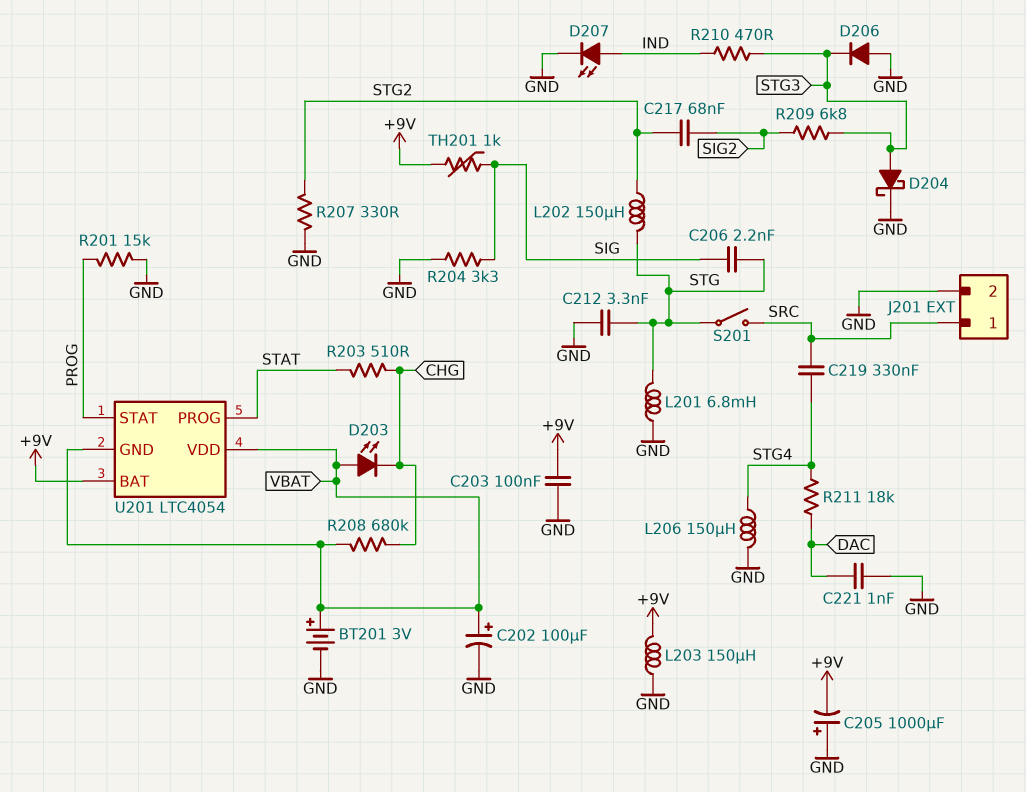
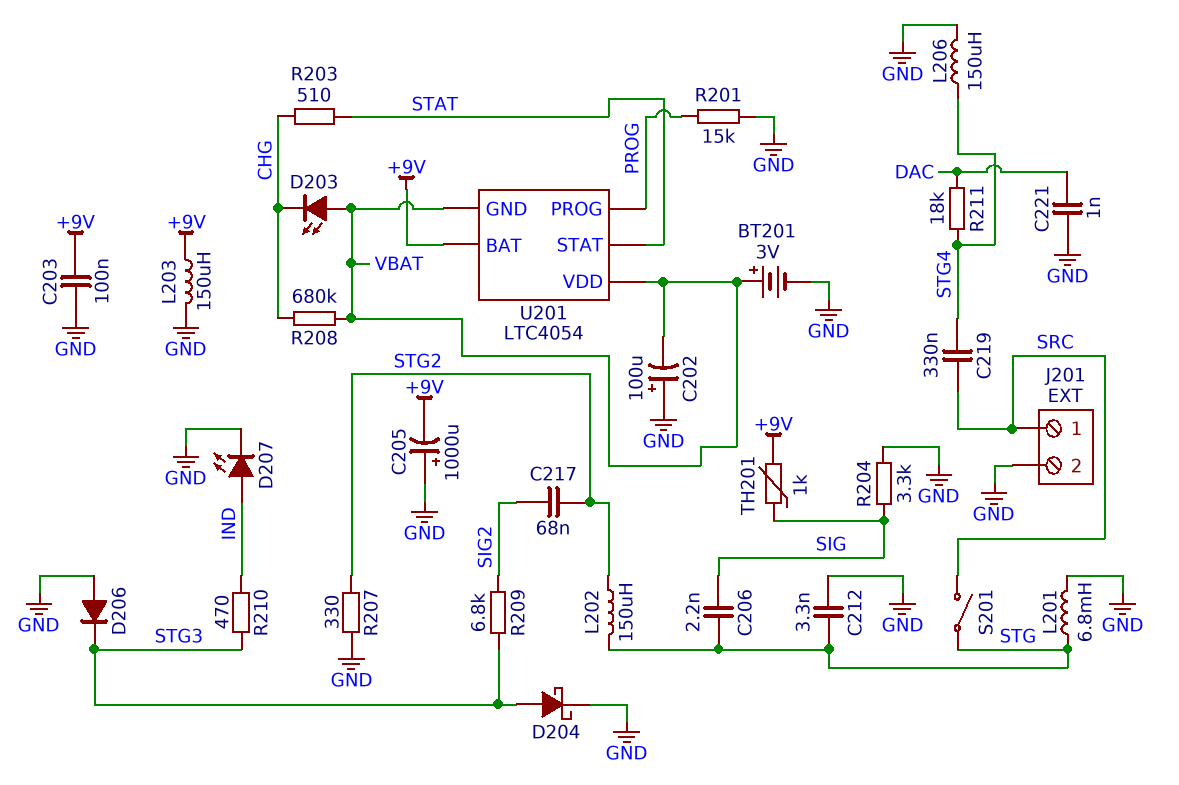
C202: 100uF (plus VBAT, minus GND) -> 100uF (plus GND, minus VBAT)
U201 pin PROG: STAT -> PROG
U201 pin STAT: PROG -> STAT

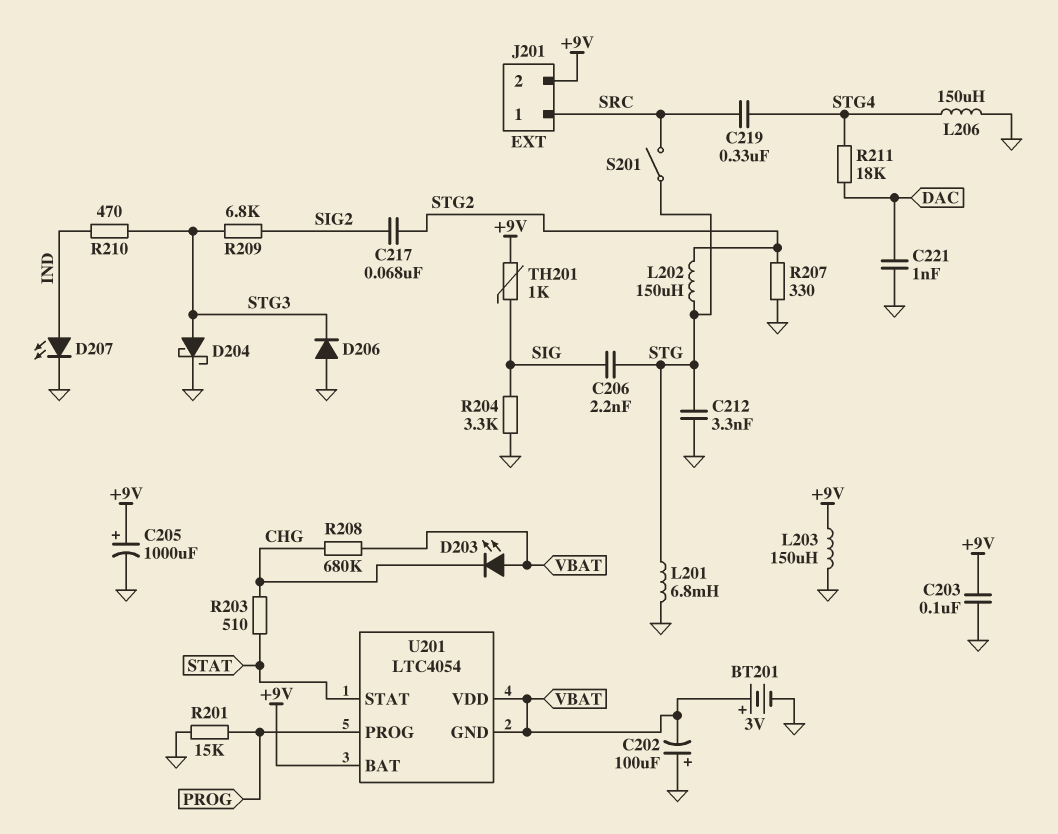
C205: 1000uF (plus GND, minus +9V) -> 1000uF (plus +9V, minus GND)
J201 pin 2: GND -> +9V

